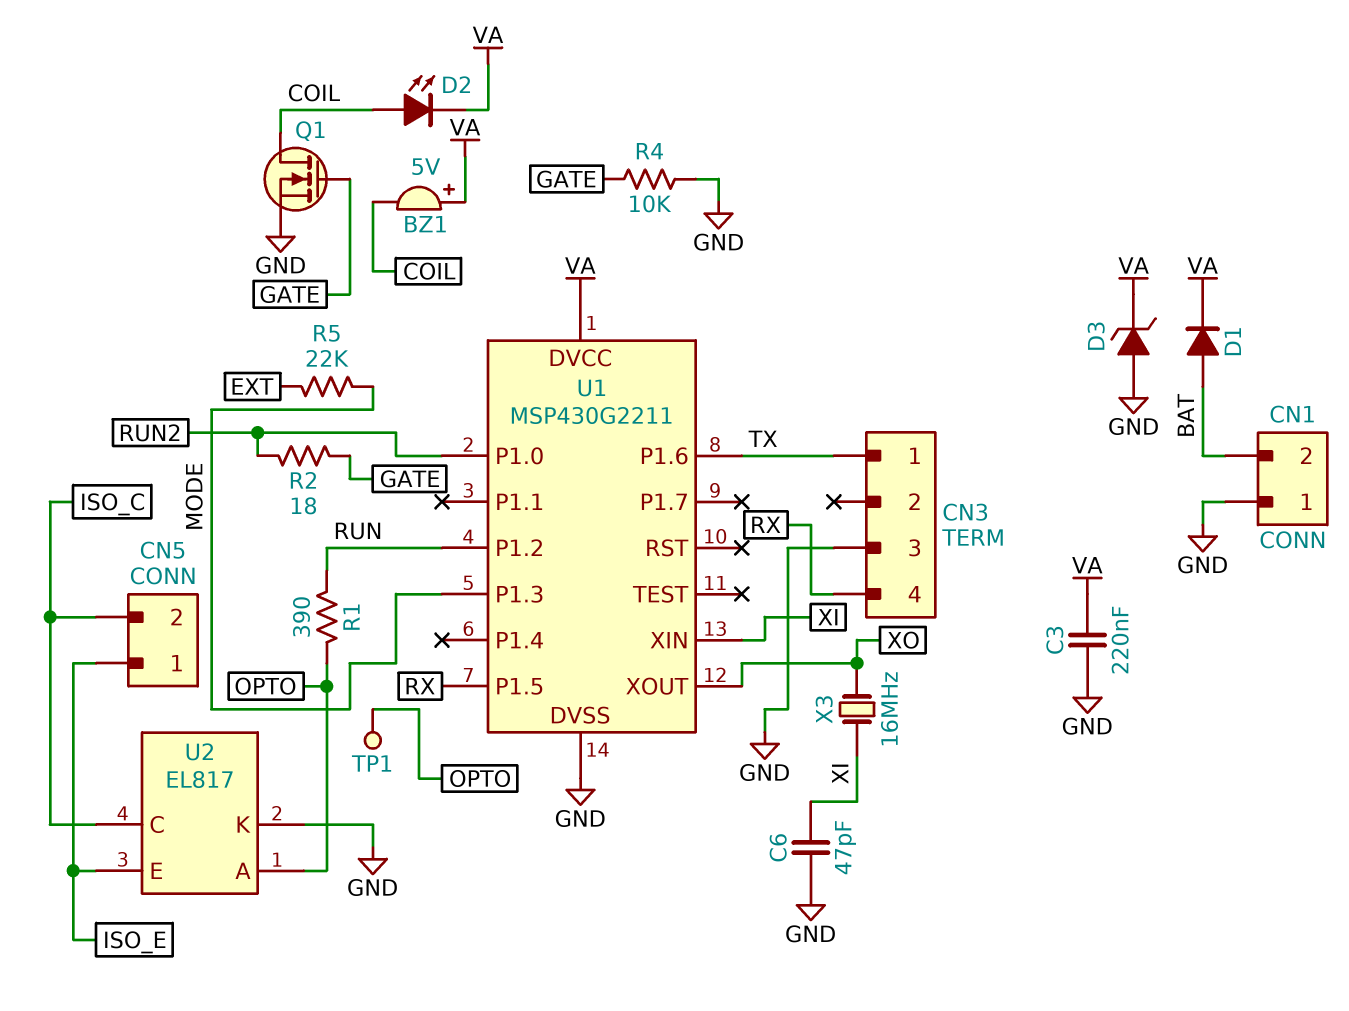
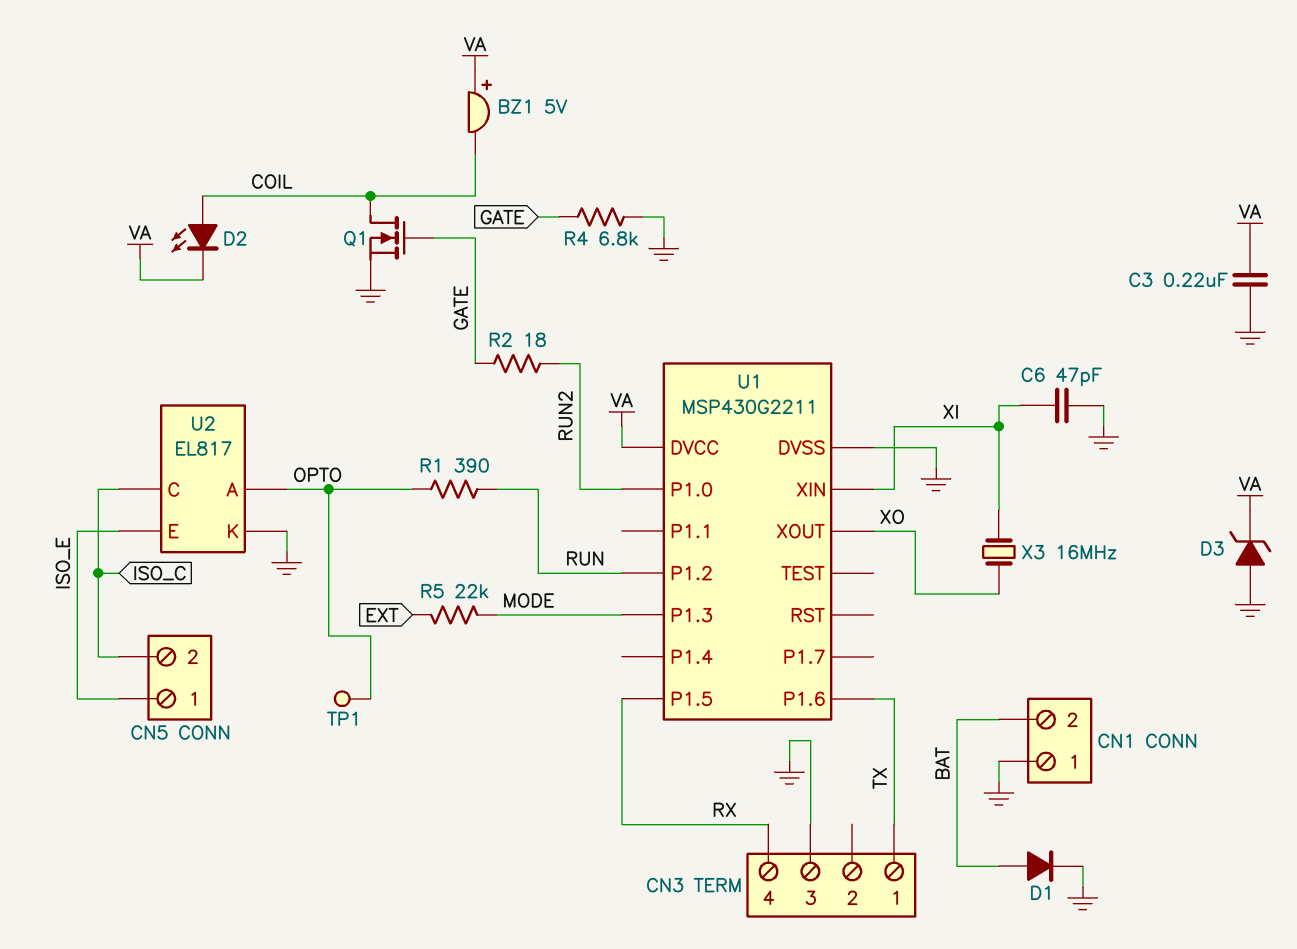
D1: diode (A BAT, K VA) -> diode (A BAT, K GND)
R4: 10k (GATE, GND) -> 6.8k (GATE, GND)

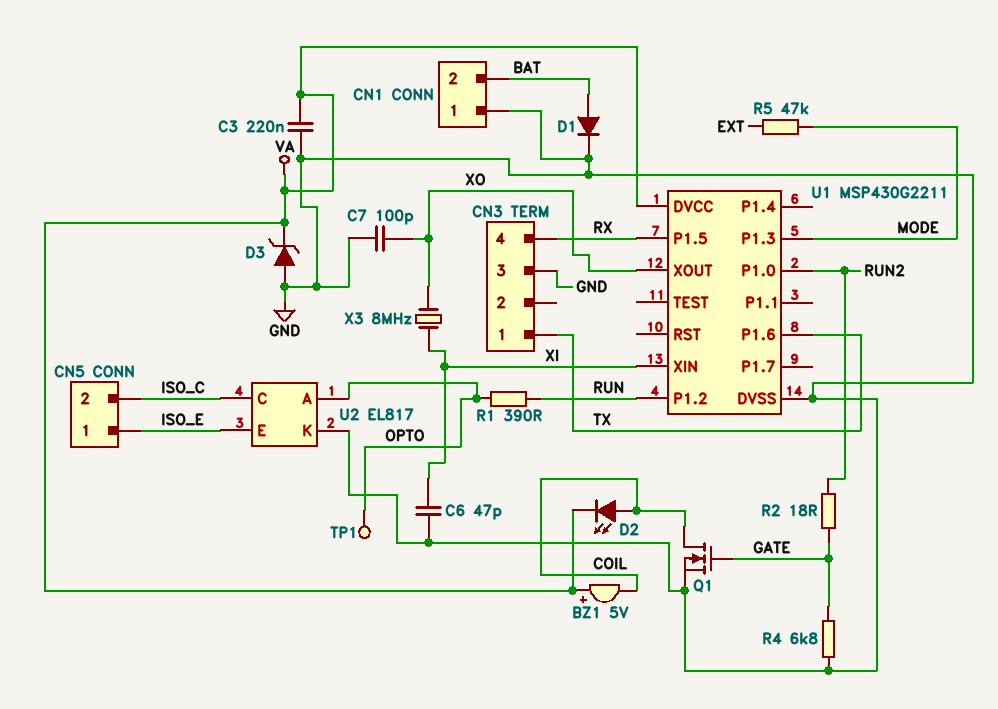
C7: none -> 100pF (GND, XO)
R5: 22k (EXT, MODE) -> 47k (EXT, MODE)
X3: 16MHz (XI, XO) -> 8MHz (XI, XO)

